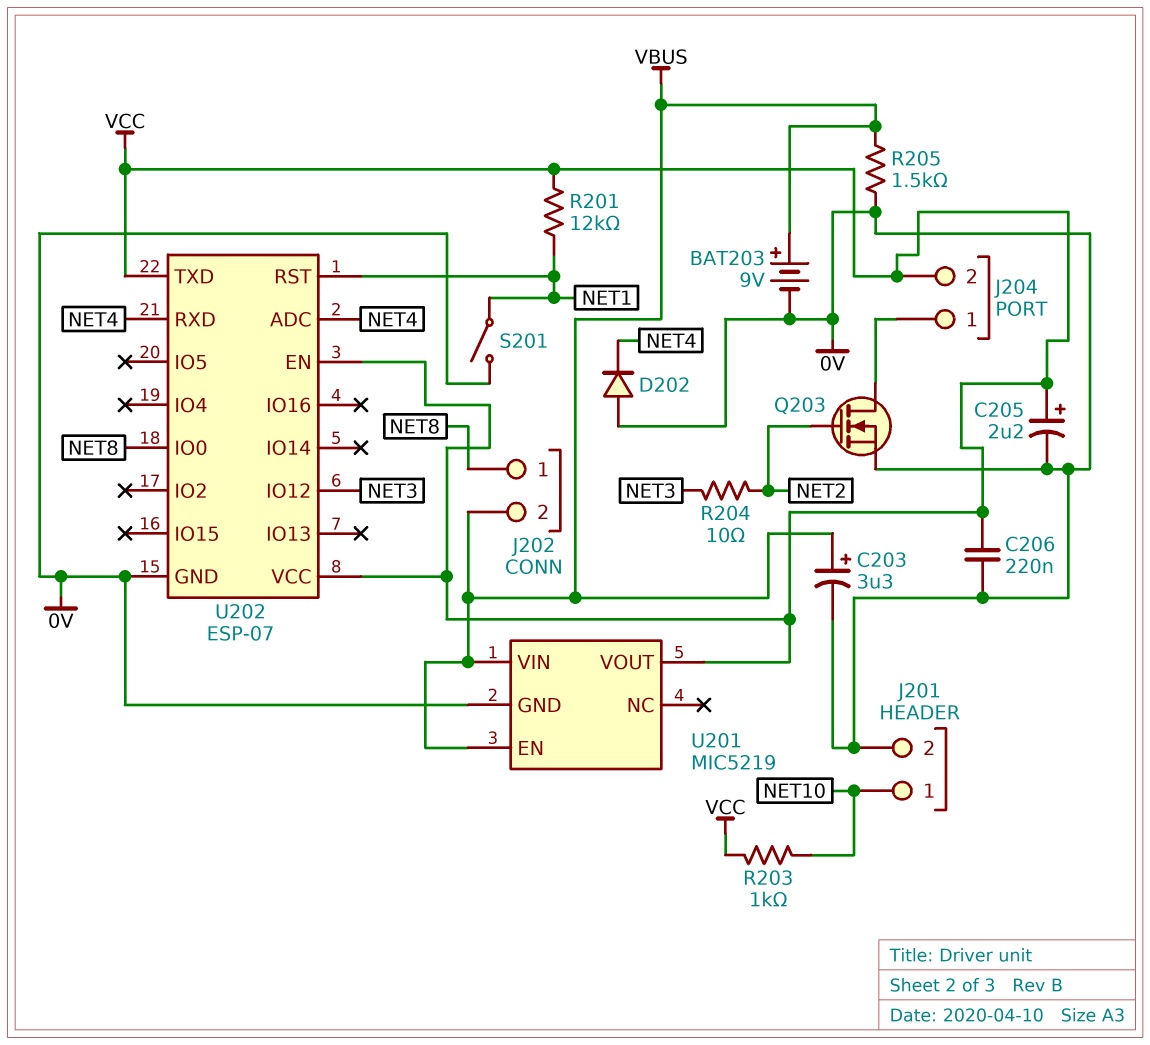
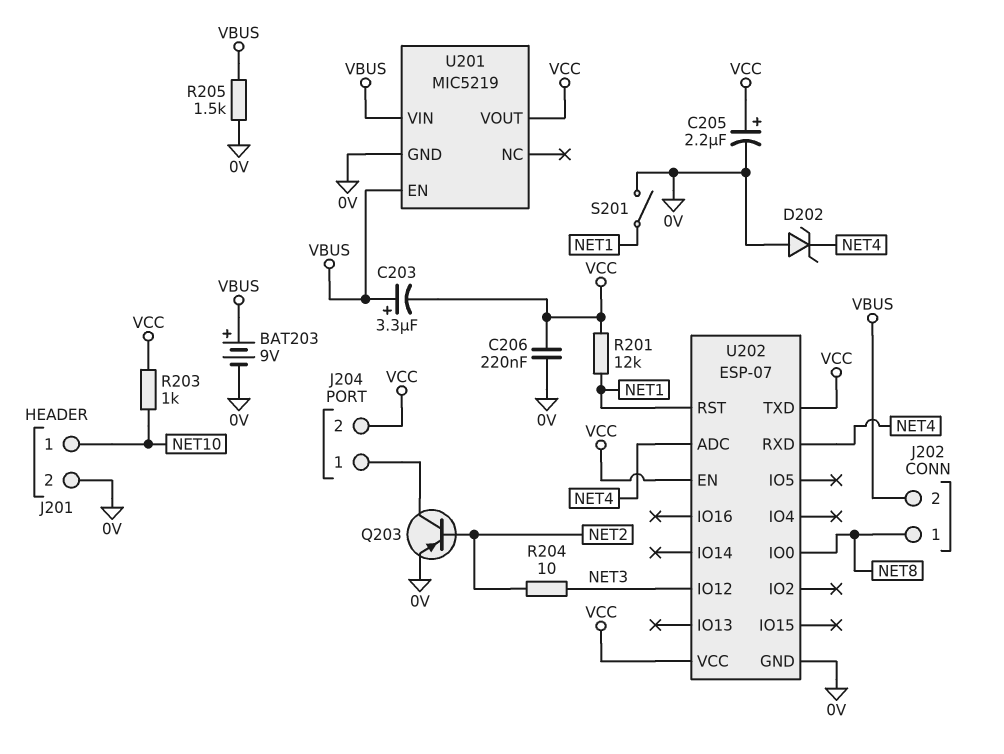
C203: 3.3uF (plus VBUS, minus 0V) -> 3.3uF (plus VBUS, minus VCC)
D202: diode (A 0V, K NET4) -> zener (A 0V, K NET4)
Q203: NMOS (G NET2, D J204/1, S 0V) -> PNP (B NET2, C J204/1, E 0V)

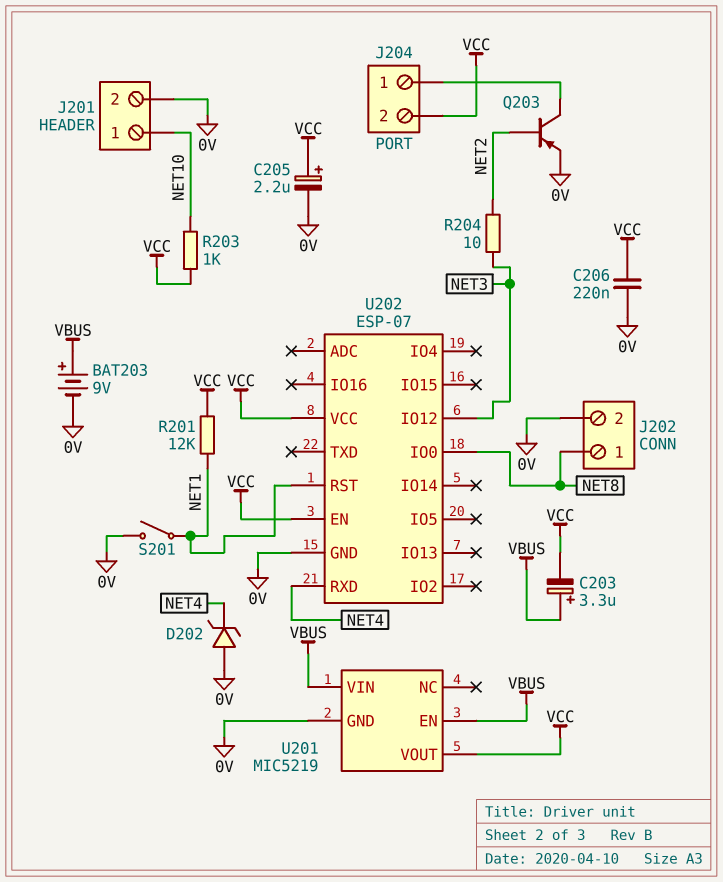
J202 pin 2: VBUS -> 0V
R205: 1.5k (0V, VBUS) -> none
U202 pin ADC: NET4 -> none
U202 pin TXD: VCC -> none

